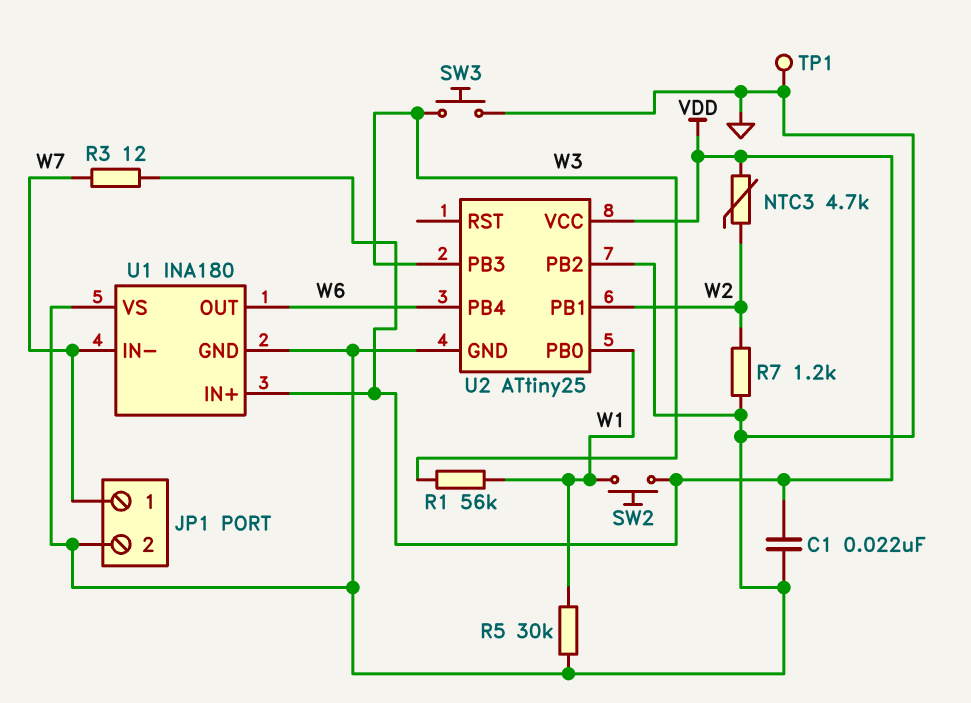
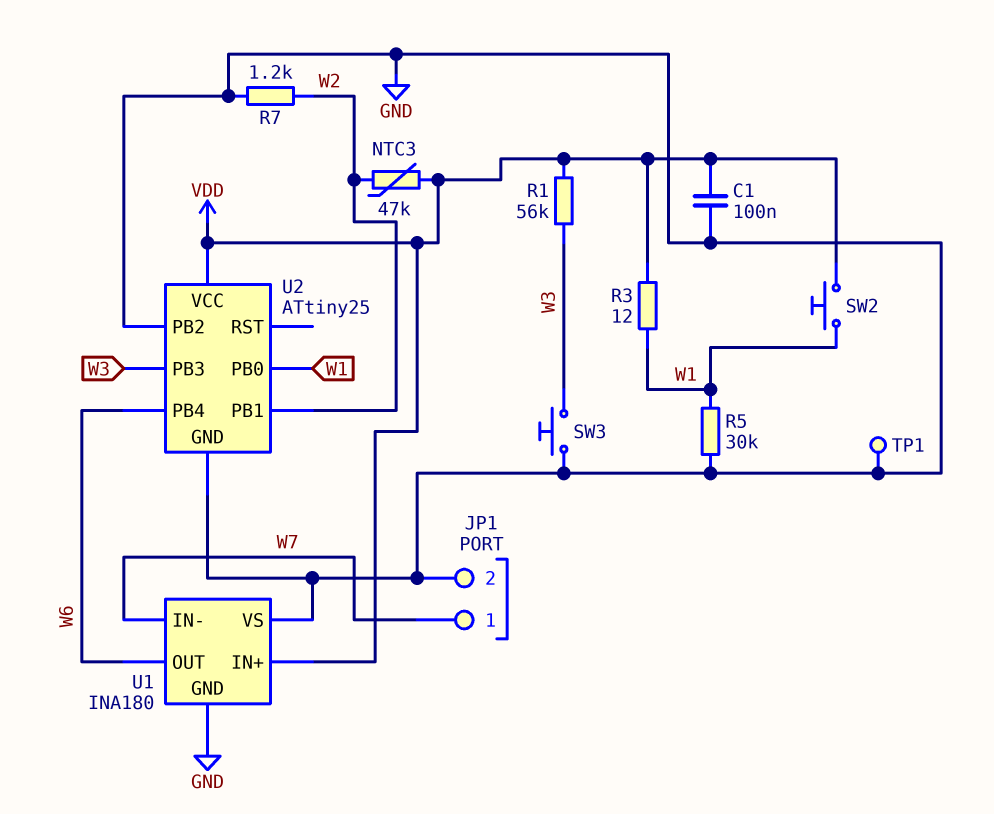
C1: 22nF (GND, VDD) -> 100nF (GND, VDD)
NTC3: 4.7k (VDD, W2) -> 47k (VDD, W2)
R1: 56k (W1, W3) -> 56k (VDD, W3)
R3: 12 (VDD, W7) -> 12 (VDD, W1)

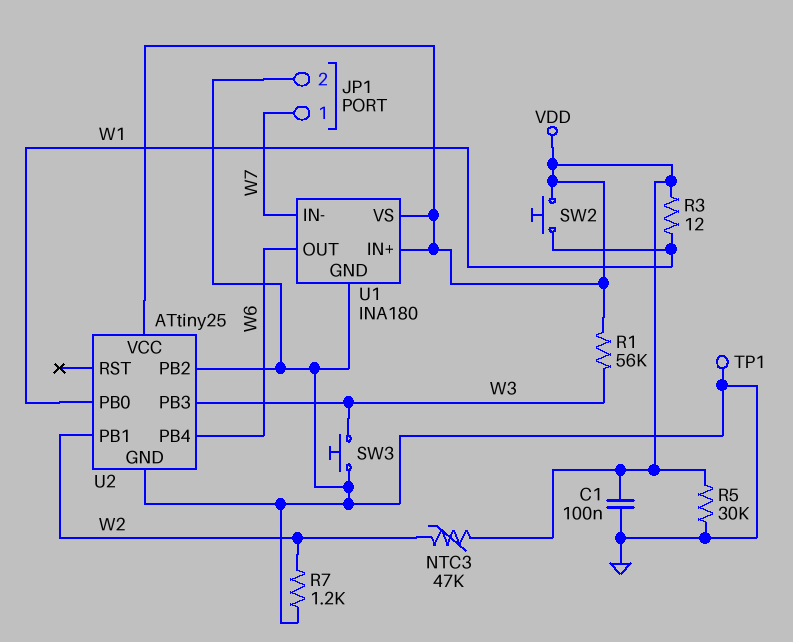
R5: 30k (GND, W1) -> 30k (GND, VDD)
U1 pin VS: GND -> VDD

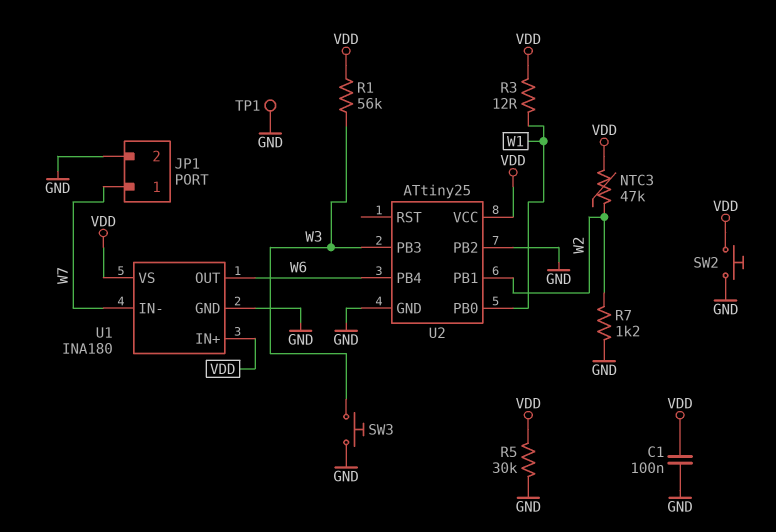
SW2: button (VDD, W1) -> button (GND, VDD)

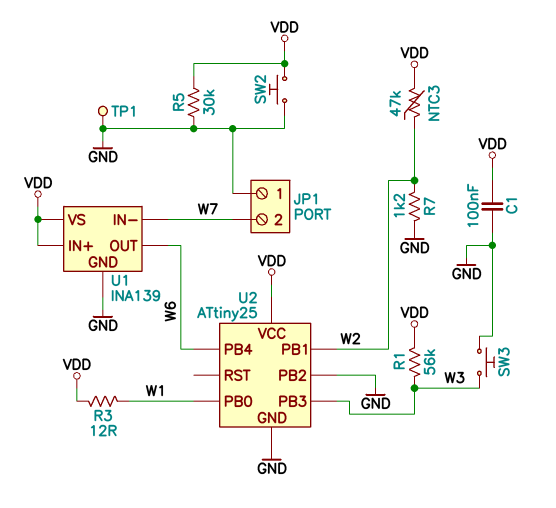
JP1 pin 1: W7 -> GND
JP1 pin 2: GND -> W7
U1: INA180 -> INA139

